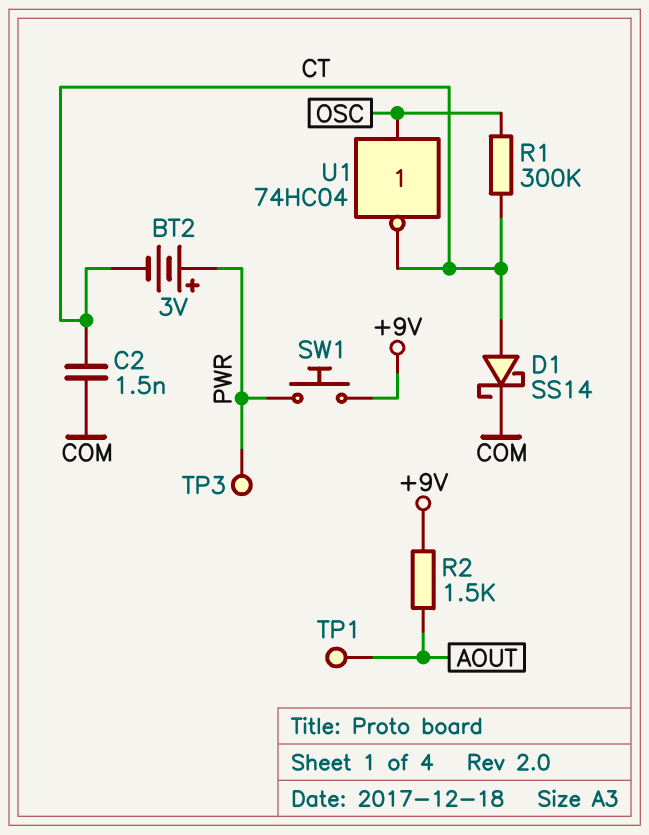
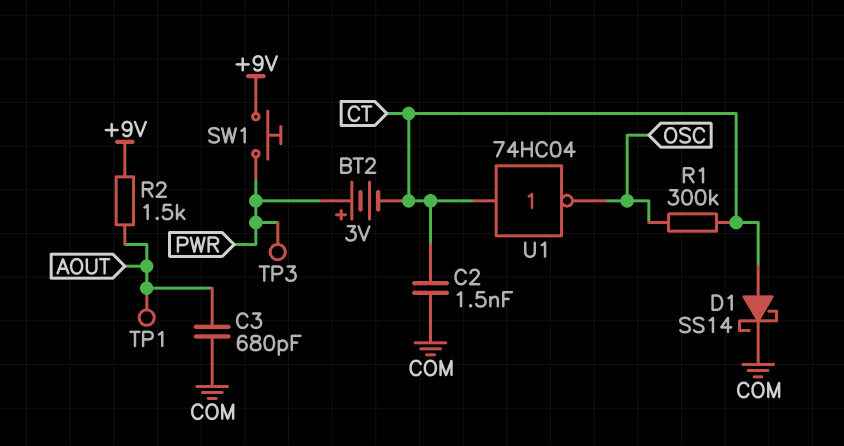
C3: none -> 680pF (AOUT, COM)
U1: NOT 74HC04 (in OSC, out CT) -> NOT 74HC04 (in CT, out OSC)

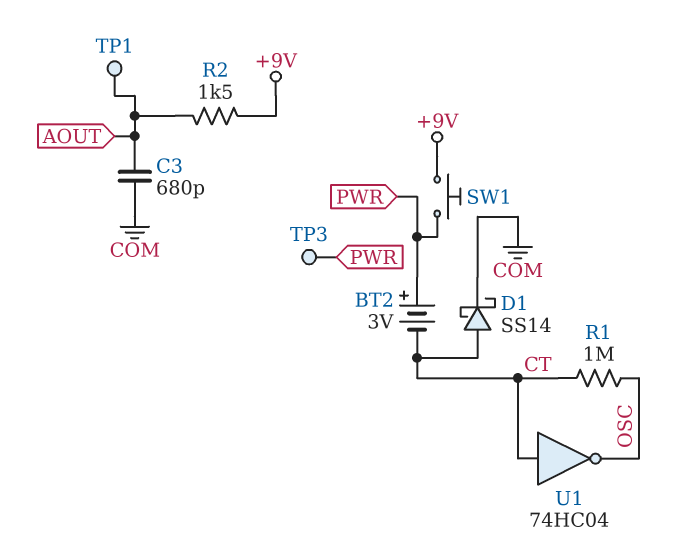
C2: 1.5nF (COM, CT) -> none
R1: 300k (CT, OSC) -> 1M (CT, OSC)

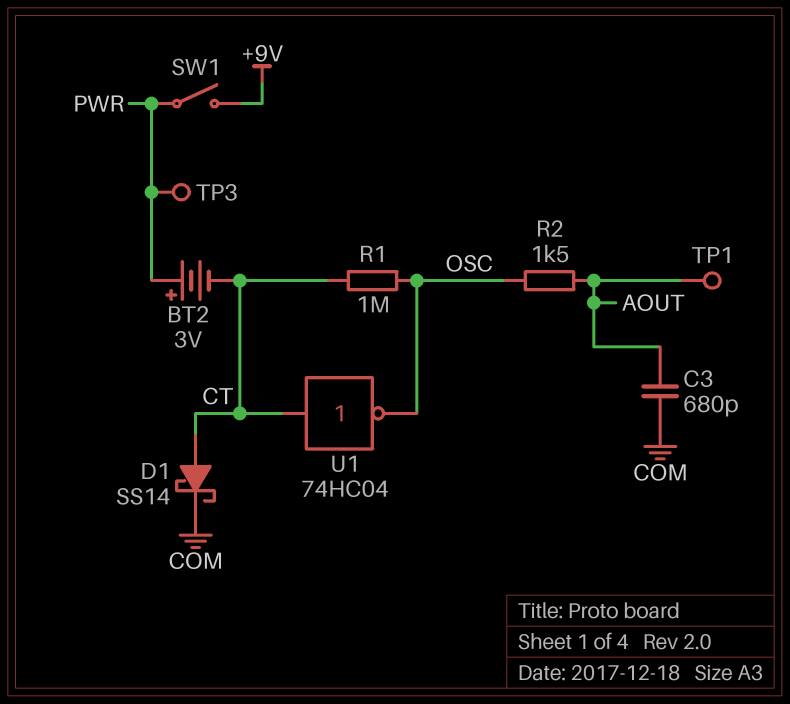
R2: 1.5k (+9V, AOUT) -> 1.5k (AOUT, OSC)
SW1: button (+9V, PWR) -> switch (+9V, PWR)

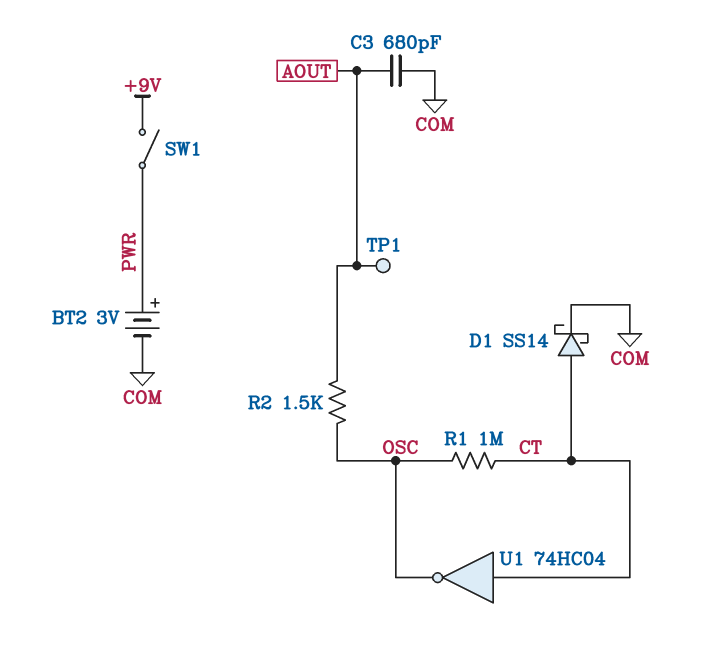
BT2: 3V (plus PWR, minus CT) -> 3V (plus PWR, minus COM)
TP3: test point (PWR) -> none

